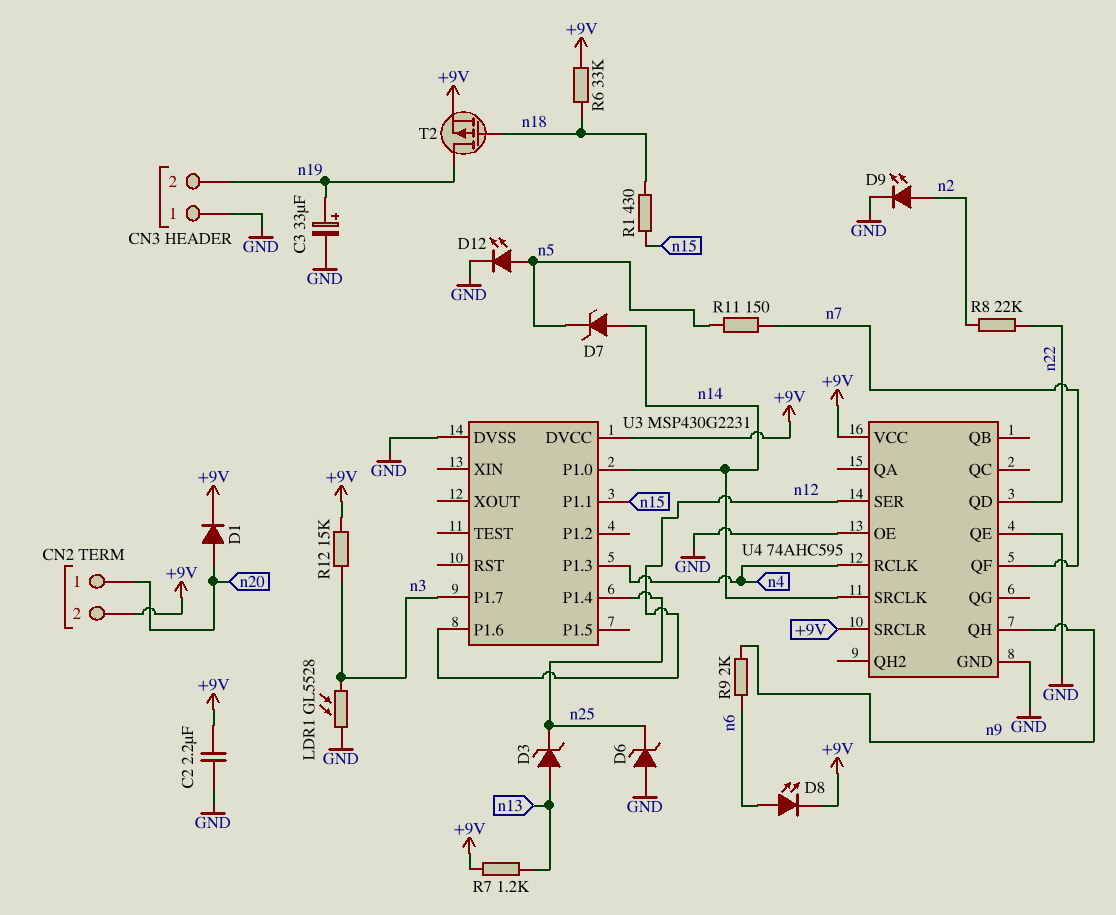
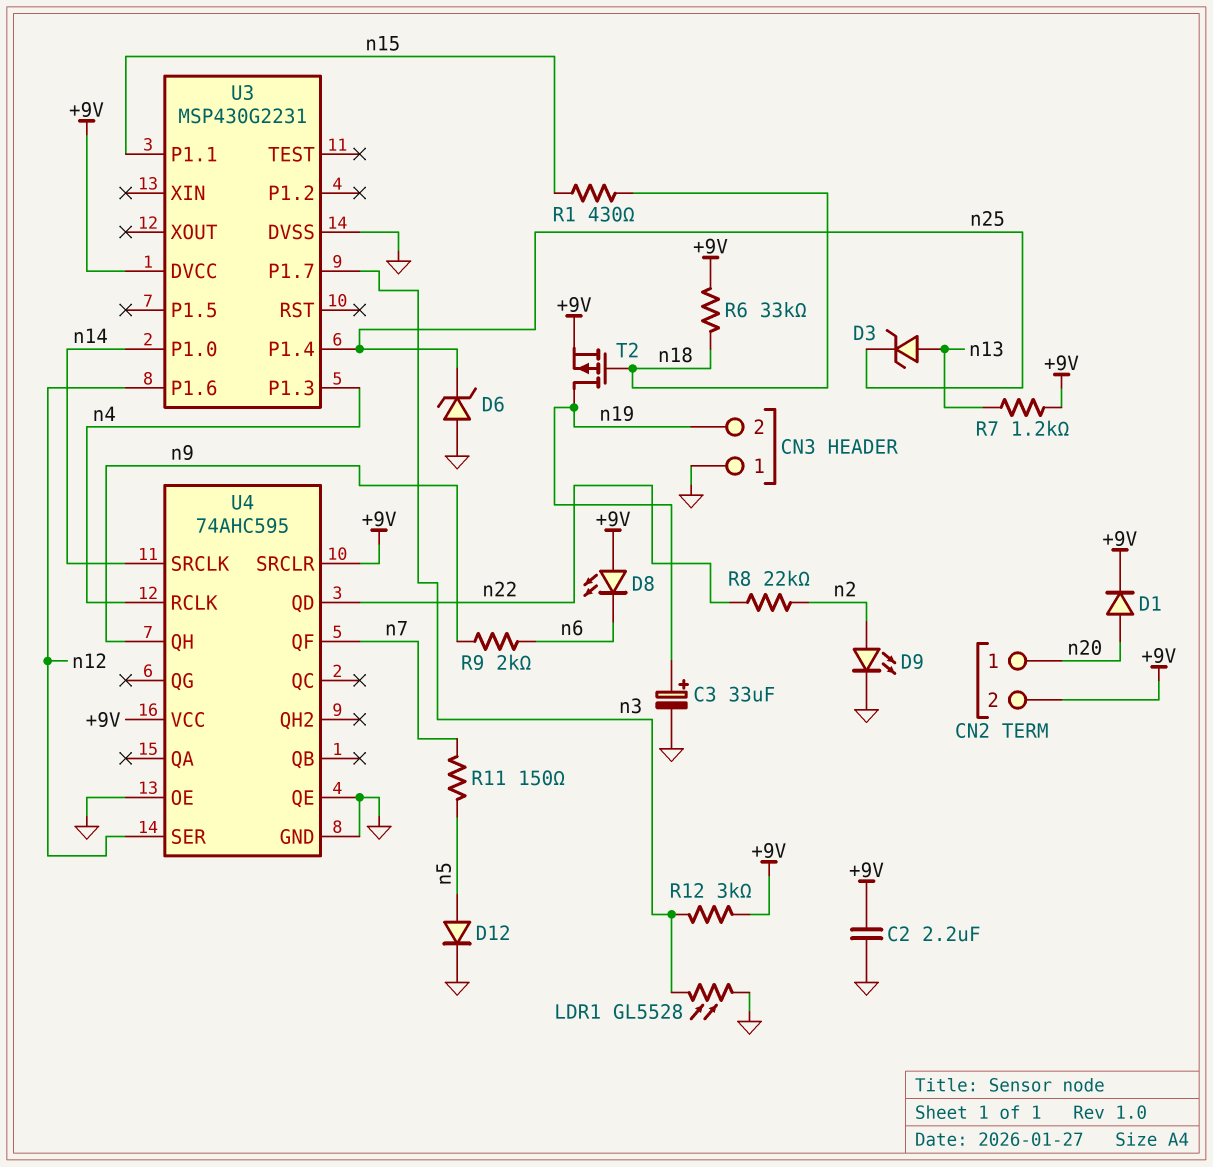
D7: zener (A n14, K n5) -> none
D8: LED (A n6, K +9V) -> LED (A +9V, K n6)
D12: LED (A n5, K GND) -> diode (A n5, K GND)
R12: 15k (+9V, n3) -> 3k (+9V, n3)

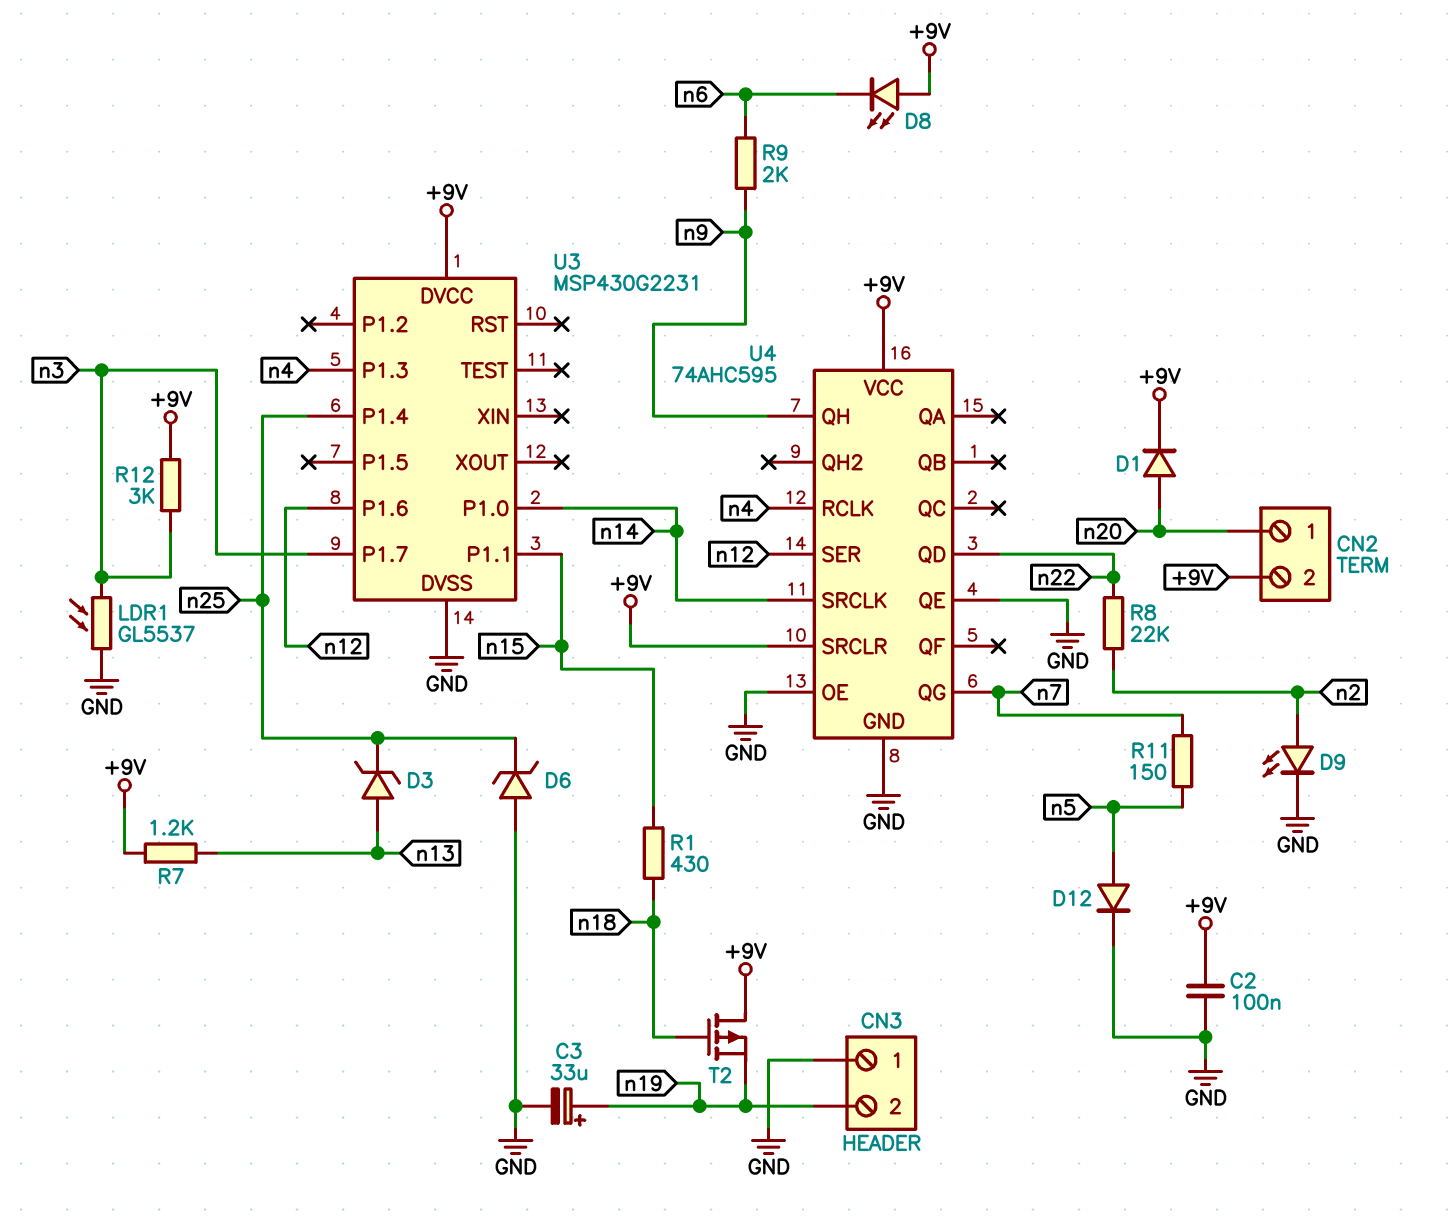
C2: 2.2uF (+9V, GND) -> 100nF (+9V, GND)
LDR1: GL5528 (GND, n3) -> GL5537 (GND, n3)
R6: 33k (+9V, n18) -> none
T2: PMOS (G n18, D n19, S +9V) -> PMOS (G n18, D +9V, S n19)
U4 pin QF: n7 -> none
U4 pin QG: none -> n7

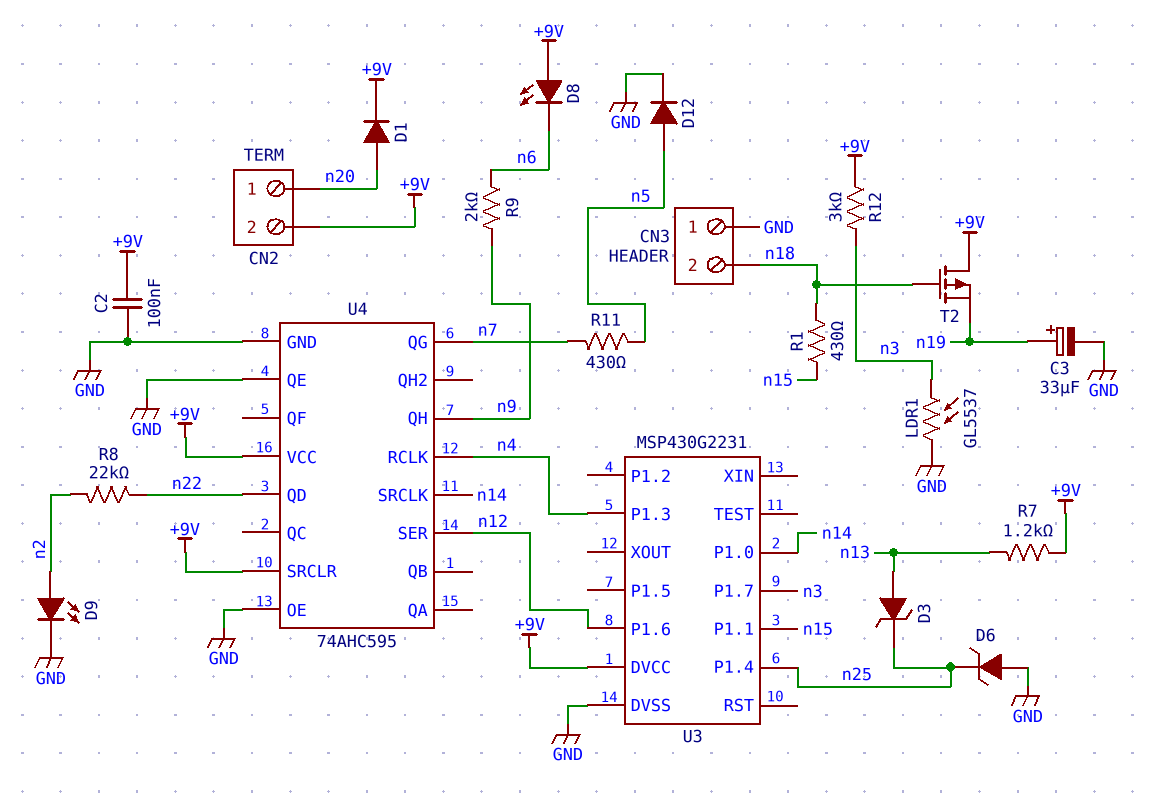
CN3 pin 2: n19 -> n18
R11: 150 (n5, n7) -> 430 (n5, n7)

